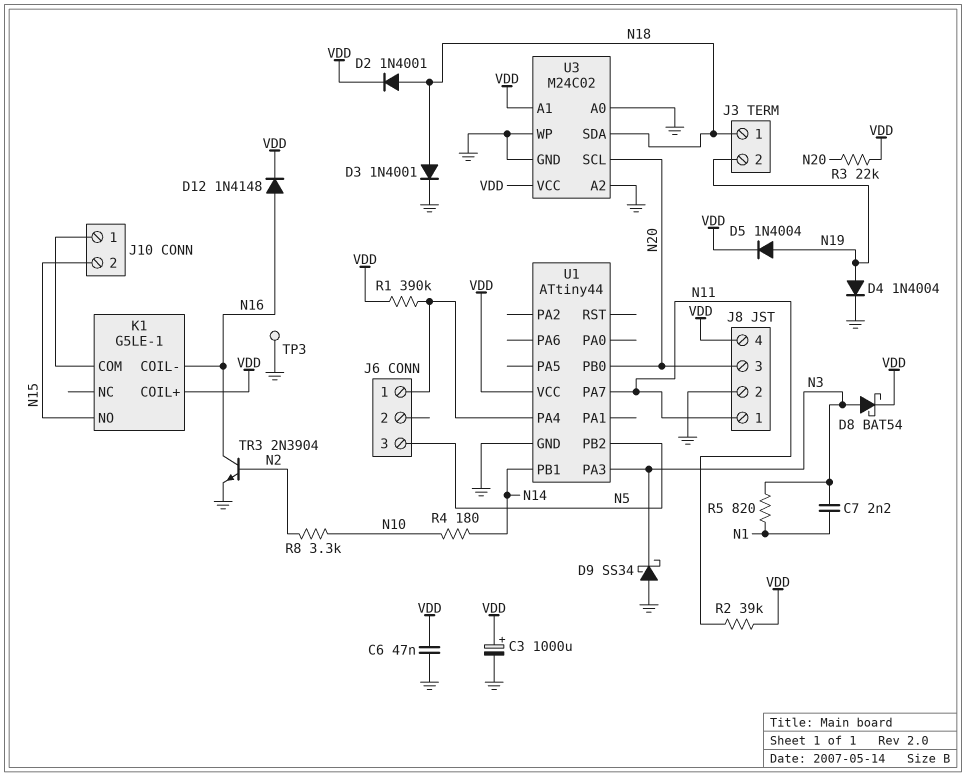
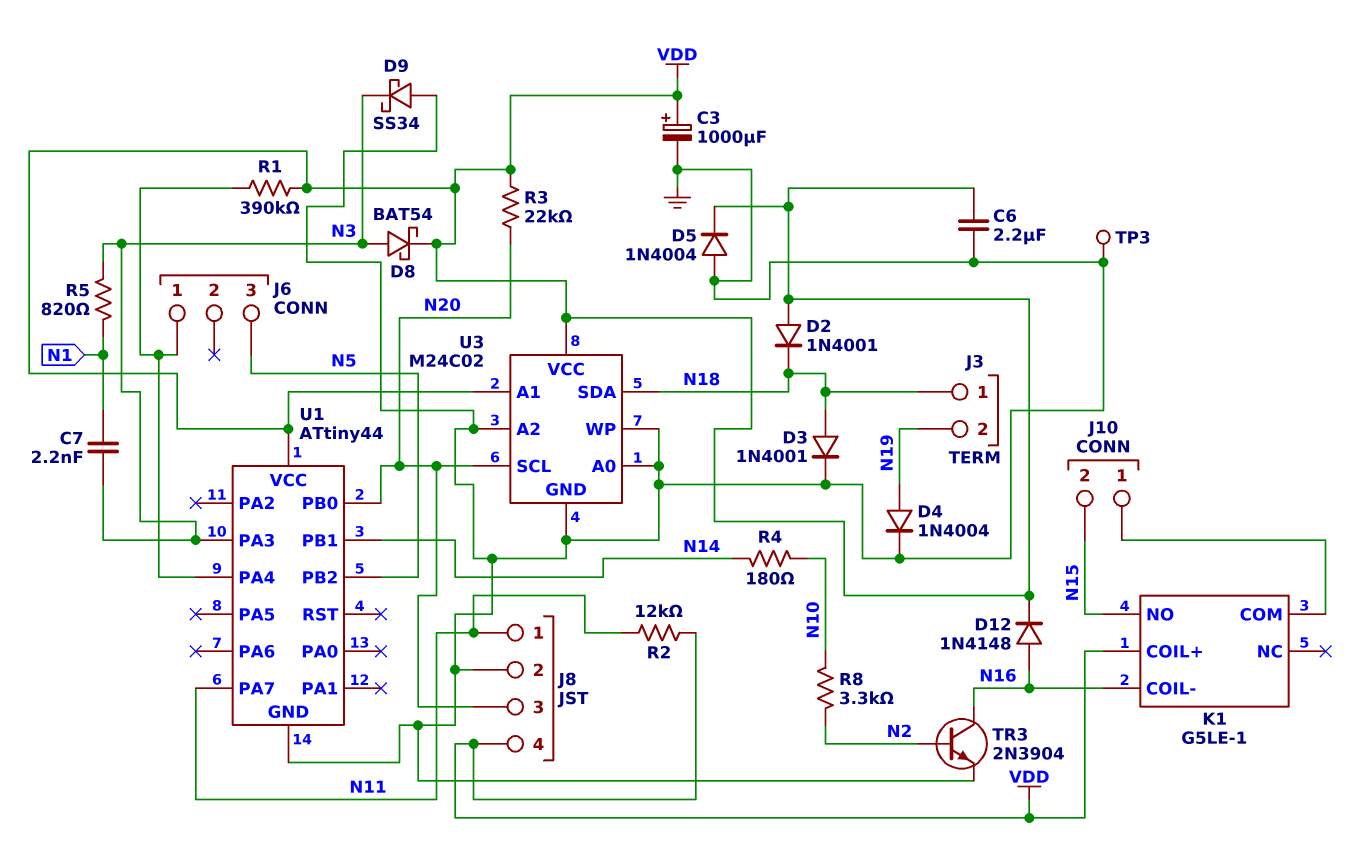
C6: 47nF (GND, VDD) -> 2.2uF (GND, VDD)
D2: diode 1N4001 (A N18, K VDD) -> diode 1N4001 (A VDD, K N18)
D5: diode 1N4004 (A N19, K VDD) -> diode 1N4004 (A GND, K VDD)
R2: 39k (N11, VDD) -> 12k (N11, VDD)

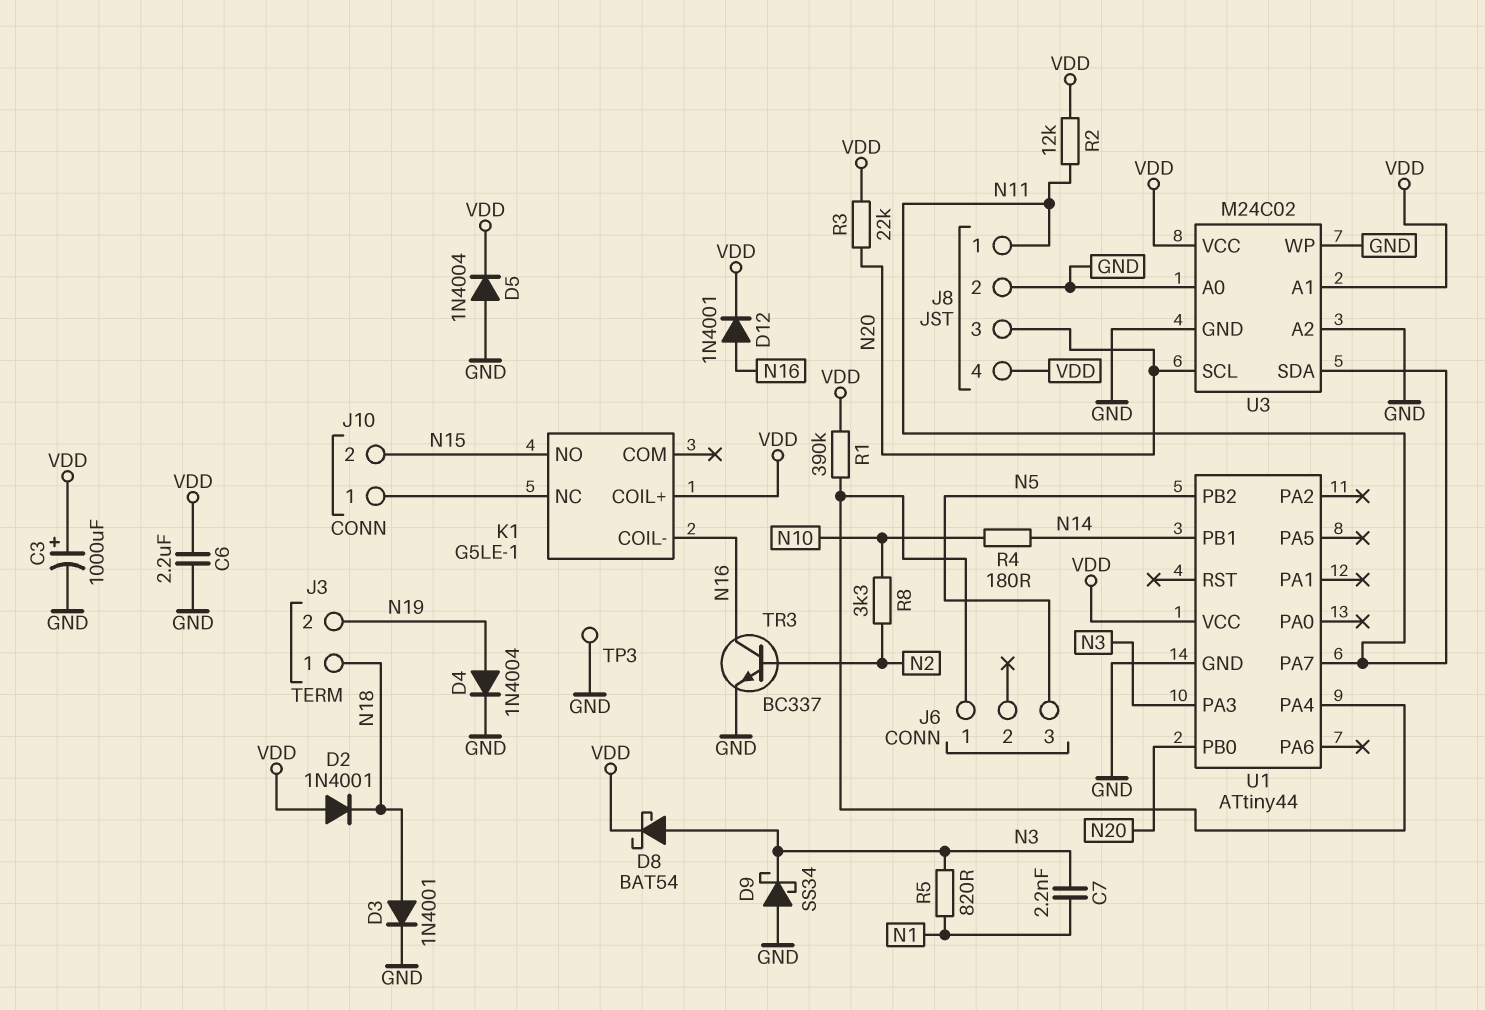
D12: diode 1N4148 (A N16, K VDD) -> diode 1N4001 (A N16, K VDD)
K1 pin COM: J10/1 -> none
K1 pin NC: none -> J10/1
TR3: NPN 2N3904 (B N2, C N16, E GND) -> NPN BC337 (B N2, C N16, E GND)
U3 pin SDA: N18 -> N11

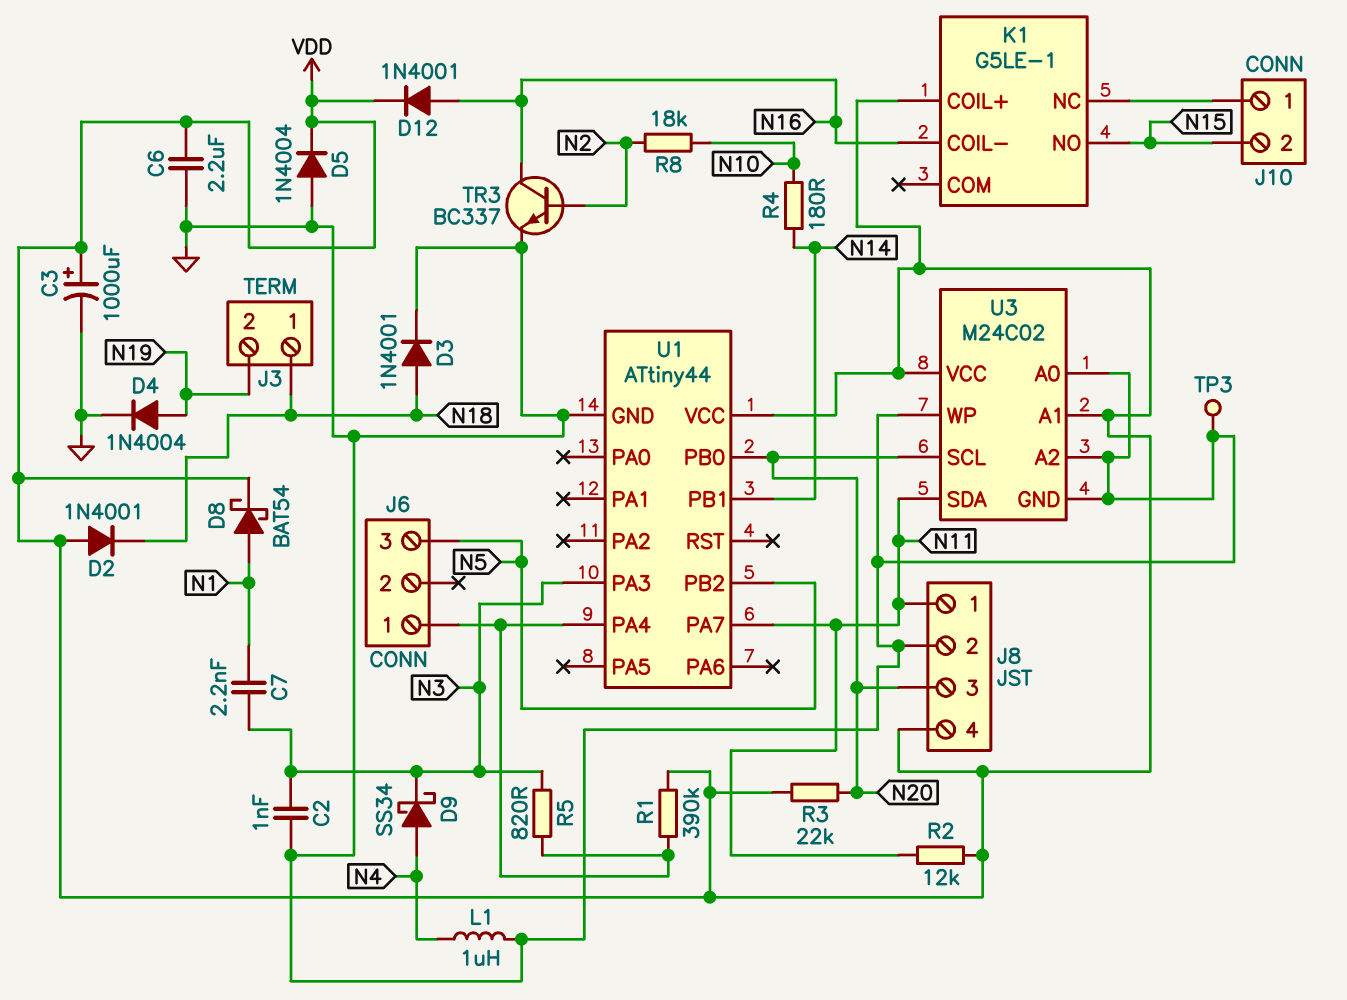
C2: none -> 1nF (GND, N3)
D8: schottky BAT54 (A N3, K VDD) -> schottky BAT54 (A N1, K VDD)
D9: schottky SS34 (A GND, K N3) -> schottky SS34 (A N4, K N3)
L1: none -> 1uH (GND, N4)
R5: 820 (N1, N3) -> 820 (J6/1, N3)
R8: 3.3k (N2, N10) -> 18k (N2, N10)

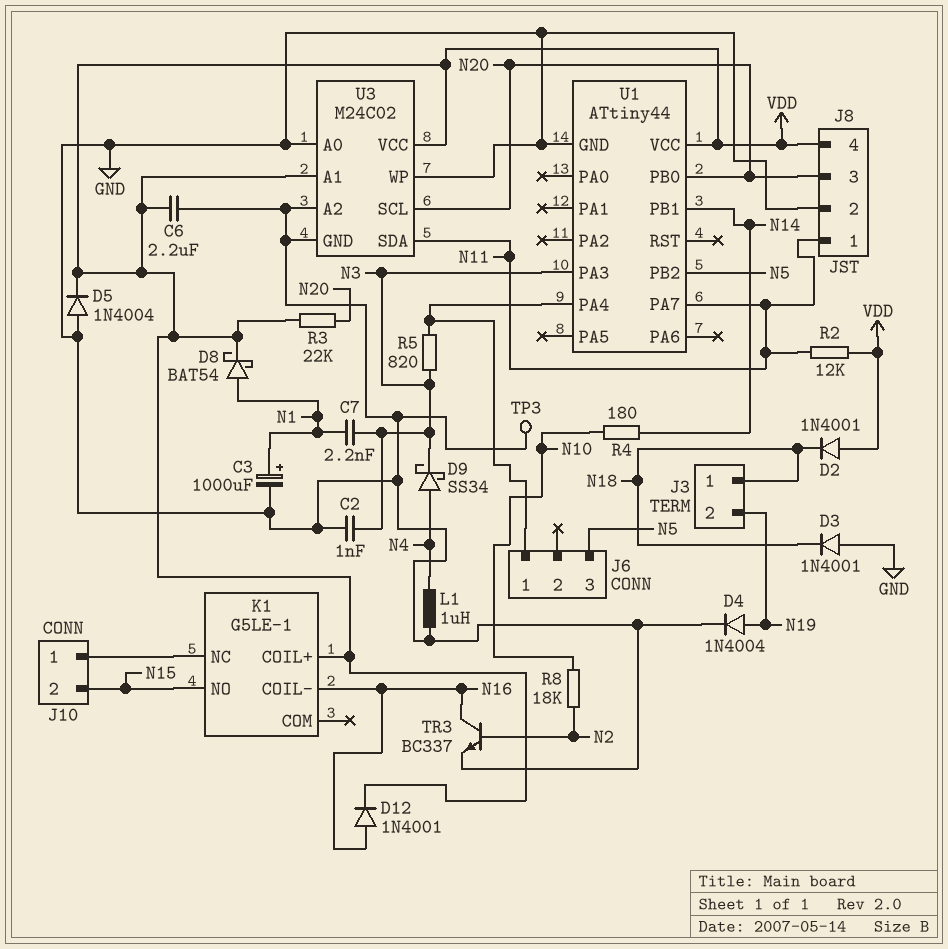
C3: 1000uF (plus VDD, minus GND) -> 1000uF (plus N1, minus GND)
D3: diode 1N4001 (A N18, K GND) -> diode 1N4001 (A GND, K N18)
R1: 390k (J6/1, VDD) -> none

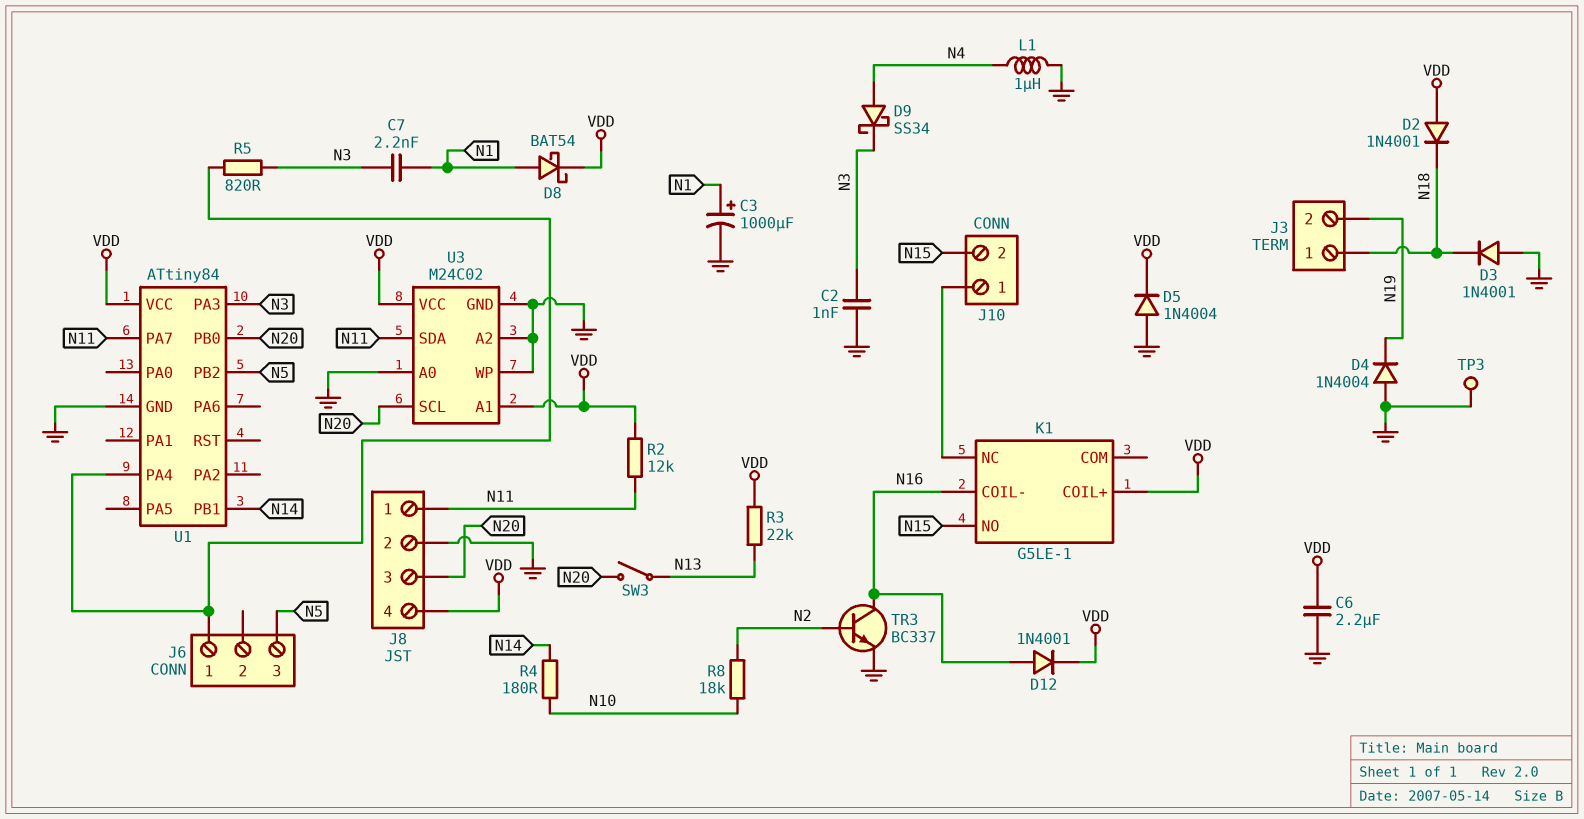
D4: diode 1N4004 (A N19, K GND) -> diode 1N4004 (A GND, K N19)
R3: 22k (N20, VDD) -> 22k (N13, VDD)
SW3: none -> switch (N13, N20)
U1: ATtiny44 -> ATtiny84

